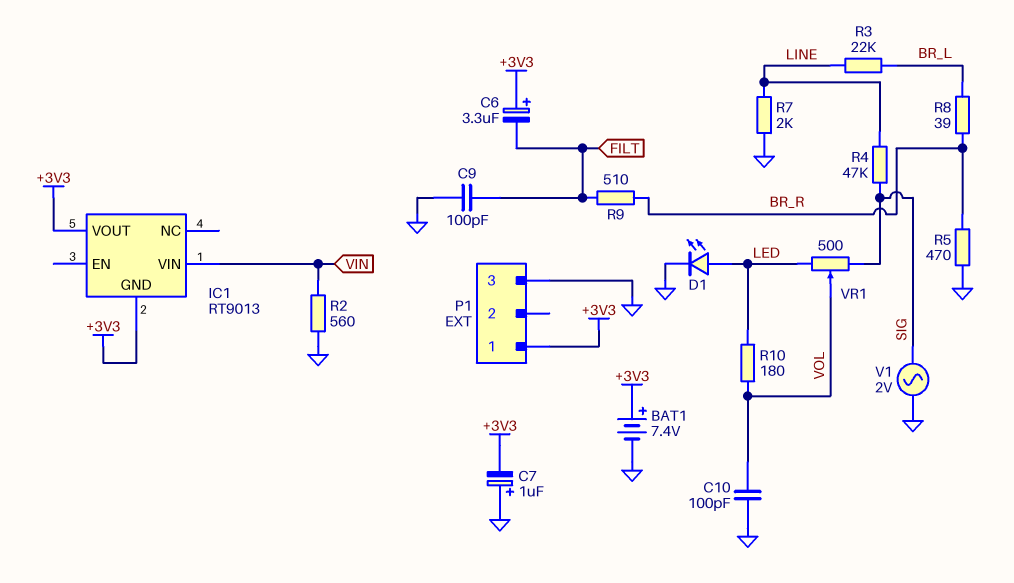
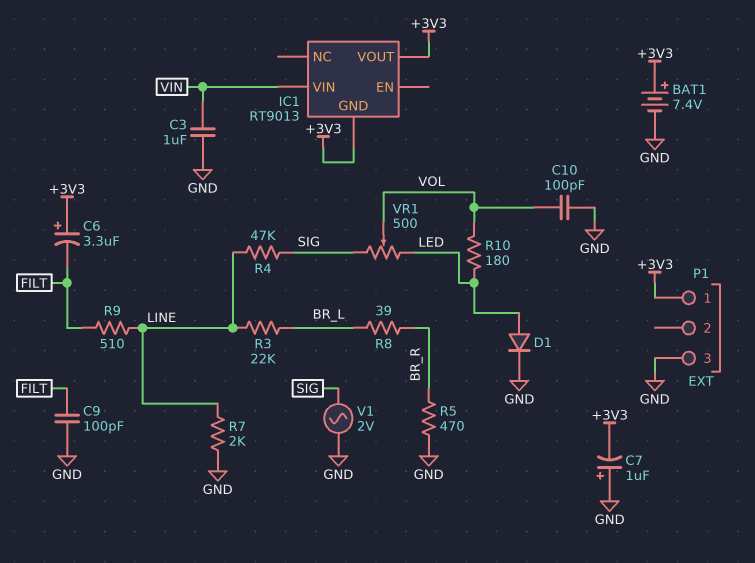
C3: none -> 1uF (GND, VIN)
D1: LED (A LED, K GND) -> diode (A LED, K GND)
R2: 560 (GND, VIN) -> none
R9: 510 (BR_R, FILT) -> 510 (FILT, LINE)

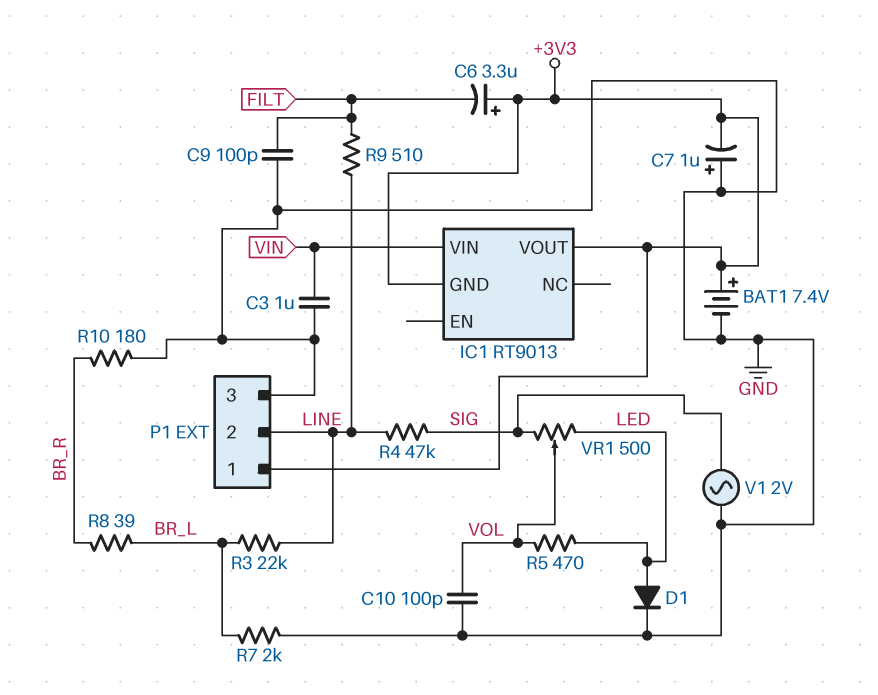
P1 pin 2: none -> LINE
R5: 470 (BR_R, GND) -> 470 (LED, VOL)
R7: 2k (GND, LINE) -> 2k (BR_L, GND)
R10: 180 (LED, VOL) -> 180 (BR_R, GND)

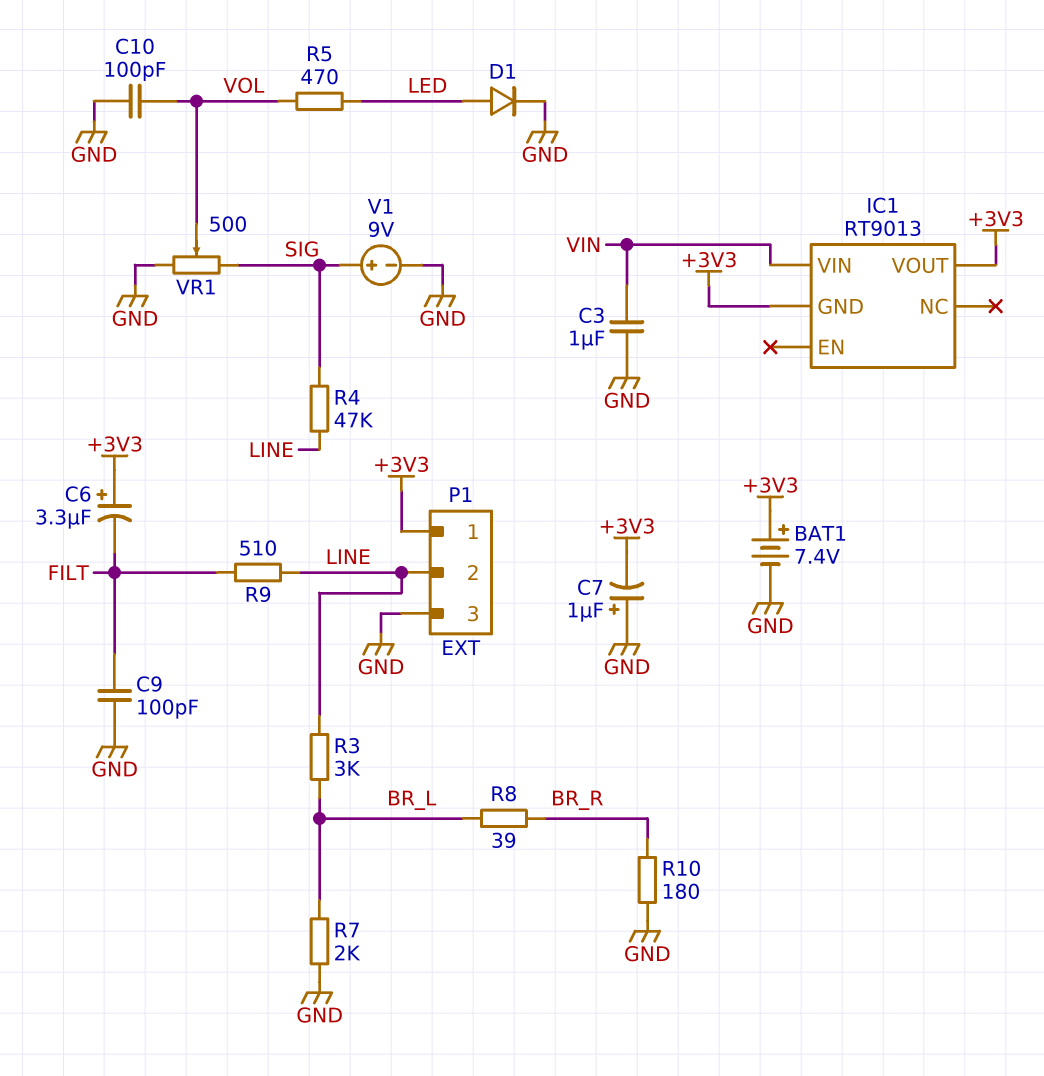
R3: 22k (BR_L, LINE) -> 3k (BR_L, LINE)
V1: AC 2V (GND, SIG) -> 9V (plus SIG, minus GND)
VR1: 500 (LED, SIG, wiper VOL) -> 500 (GND, SIG, wiper VOL)

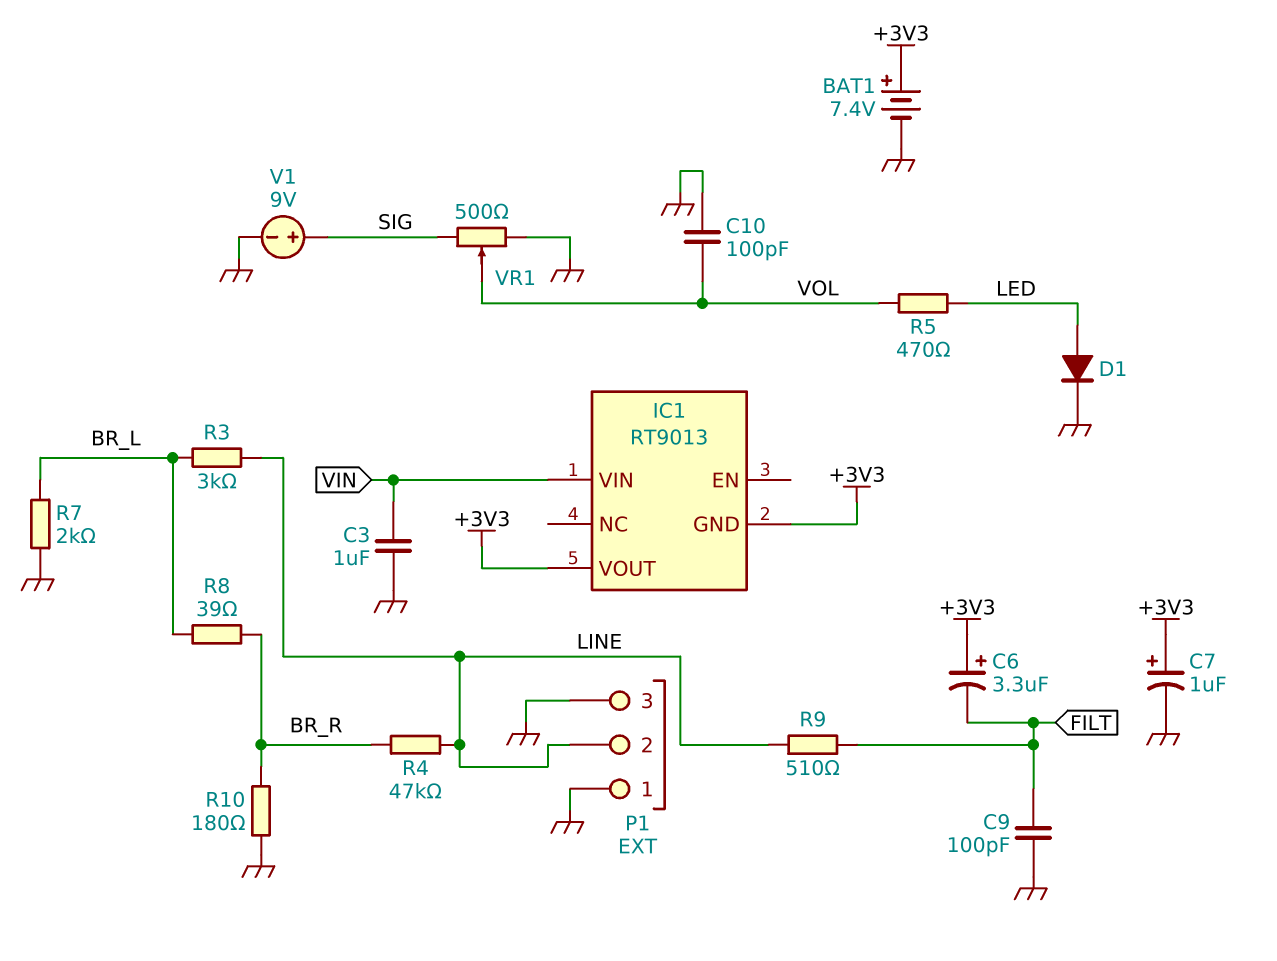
C7: 1uF (plus GND, minus +3V3) -> 1uF (plus +3V3, minus GND)
P1 pin 1: +3V3 -> GND
R4: 47k (LINE, SIG) -> 47k (BR_R, LINE)

